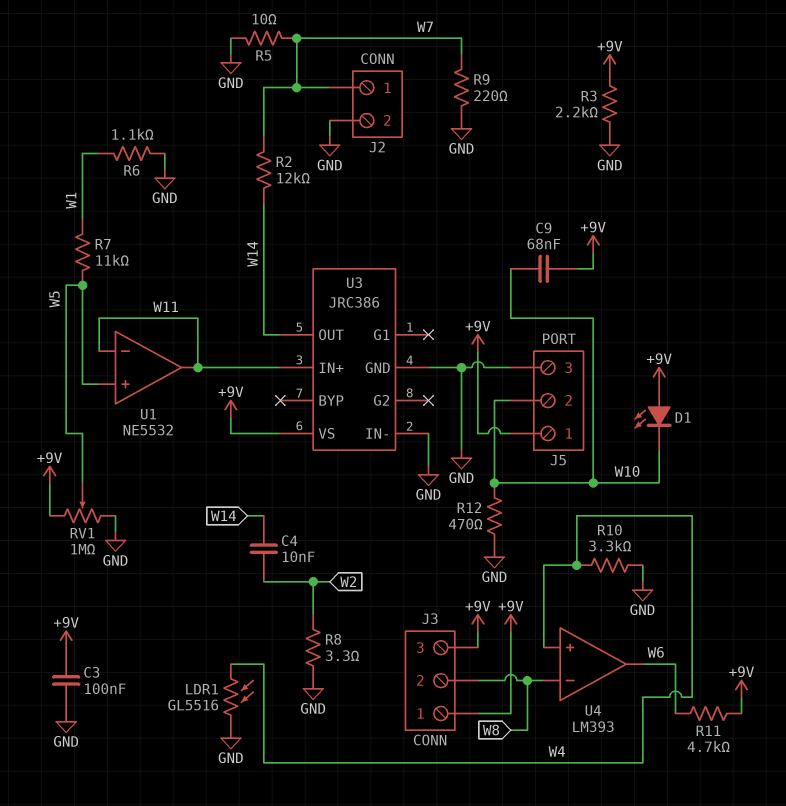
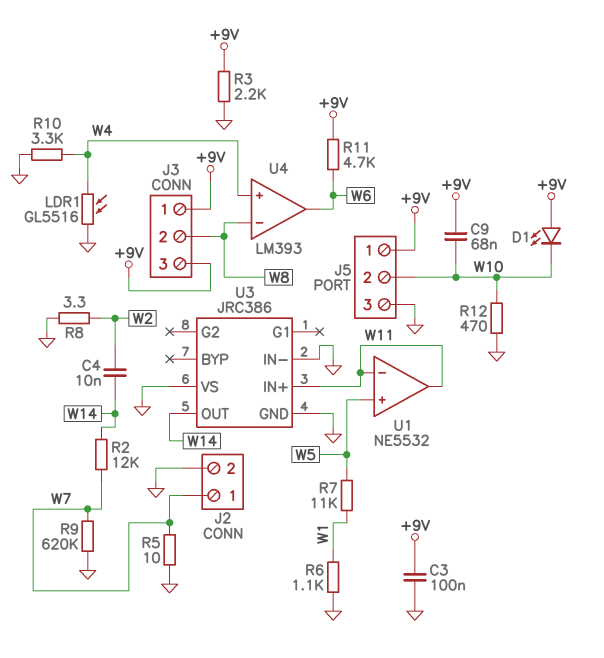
R9: 220 (GND, W7) -> 620k (GND, W7)
RV1: 1M (+9V, GND, wiper W5) -> none
U3 pin VS: +9V -> GND

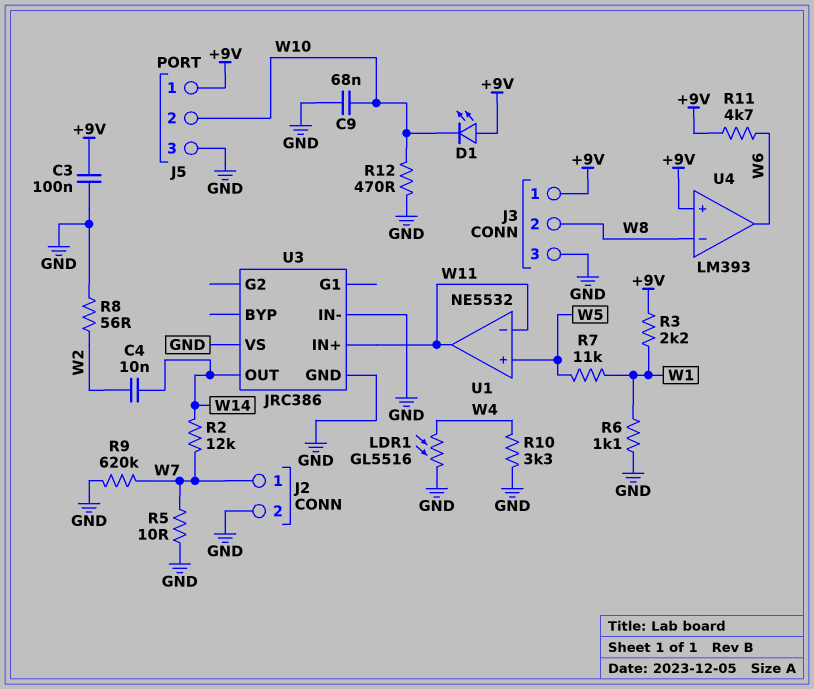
C9: 68nF (+9V, W10) -> 68nF (GND, W10)
J3 pin 3: +9V -> GND
R3: 2.2k (+9V, GND) -> 2.2k (+9V, W1)
R8: 3.3 (GND, W2) -> 56 (GND, W2)
U4 pin in+: W4 -> +9V

